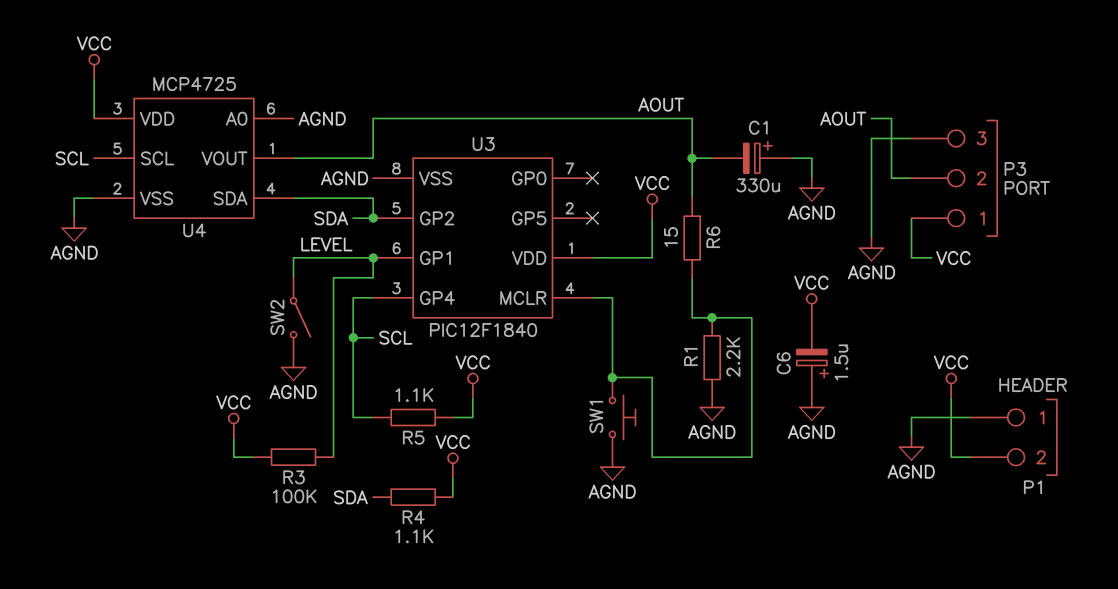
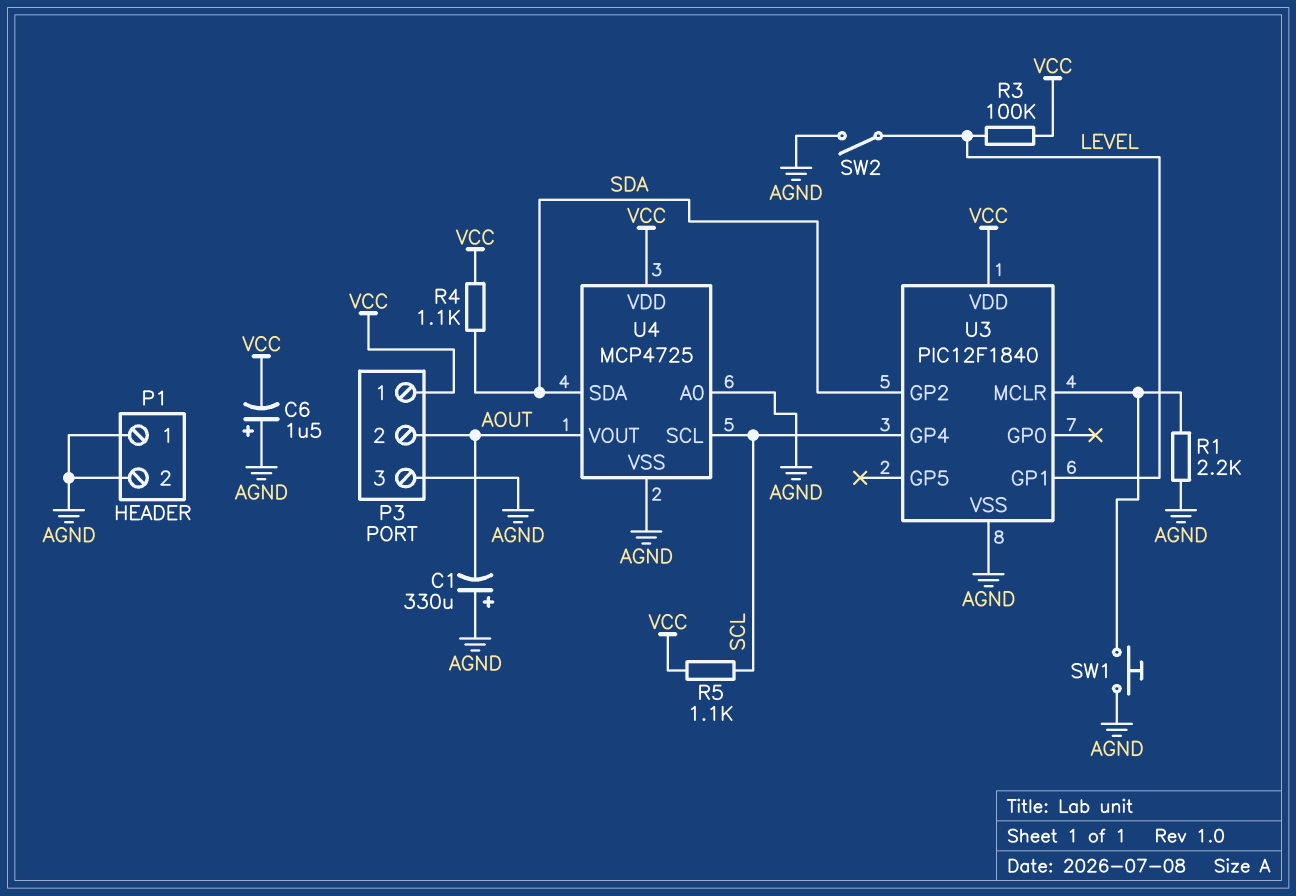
P1 pin 2: VCC -> AGND
R6: 15 (AOUT, U3/MCLR) -> none

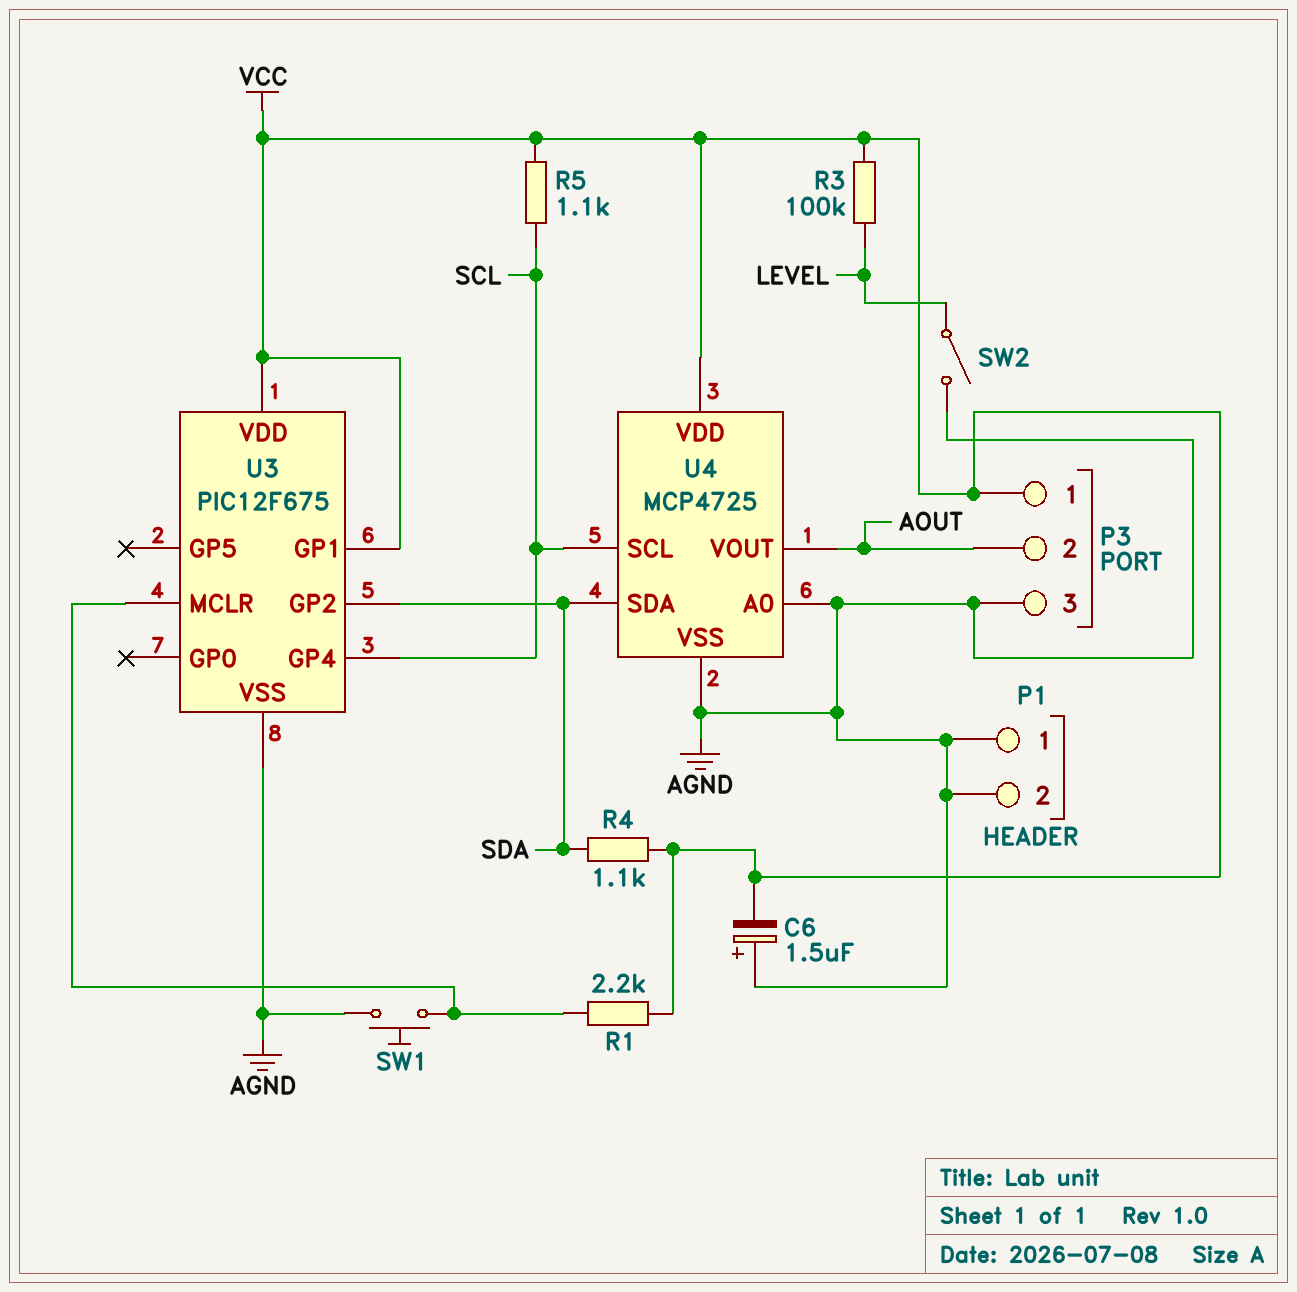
C1: 330uF (plus AGND, minus AOUT) -> none
R1: 2.2k (AGND, U3/MCLR) -> 2.2k (U3/MCLR, VCC)
U3: PIC12F1840 -> PIC12F675
U3 pin GP1: LEVEL -> VCC

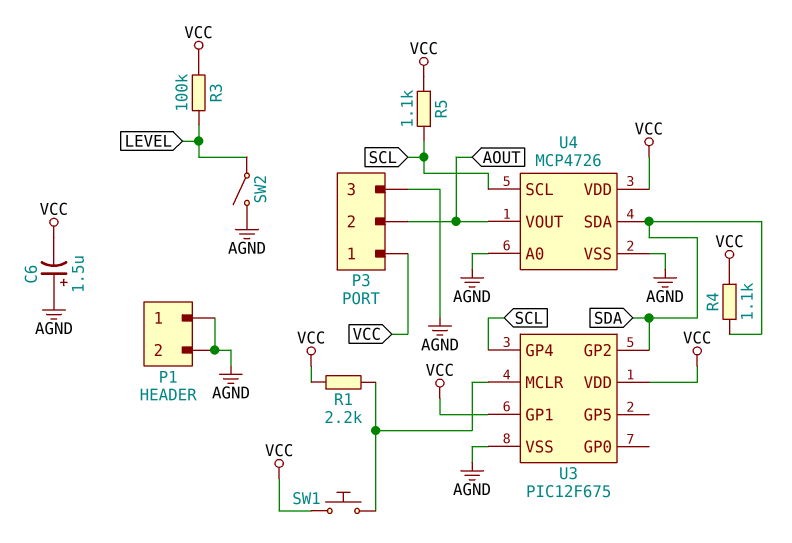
SW1: button (AGND, U3/MCLR) -> button (U3/MCLR, VCC)
U4: MCP4725 -> MCP4726

